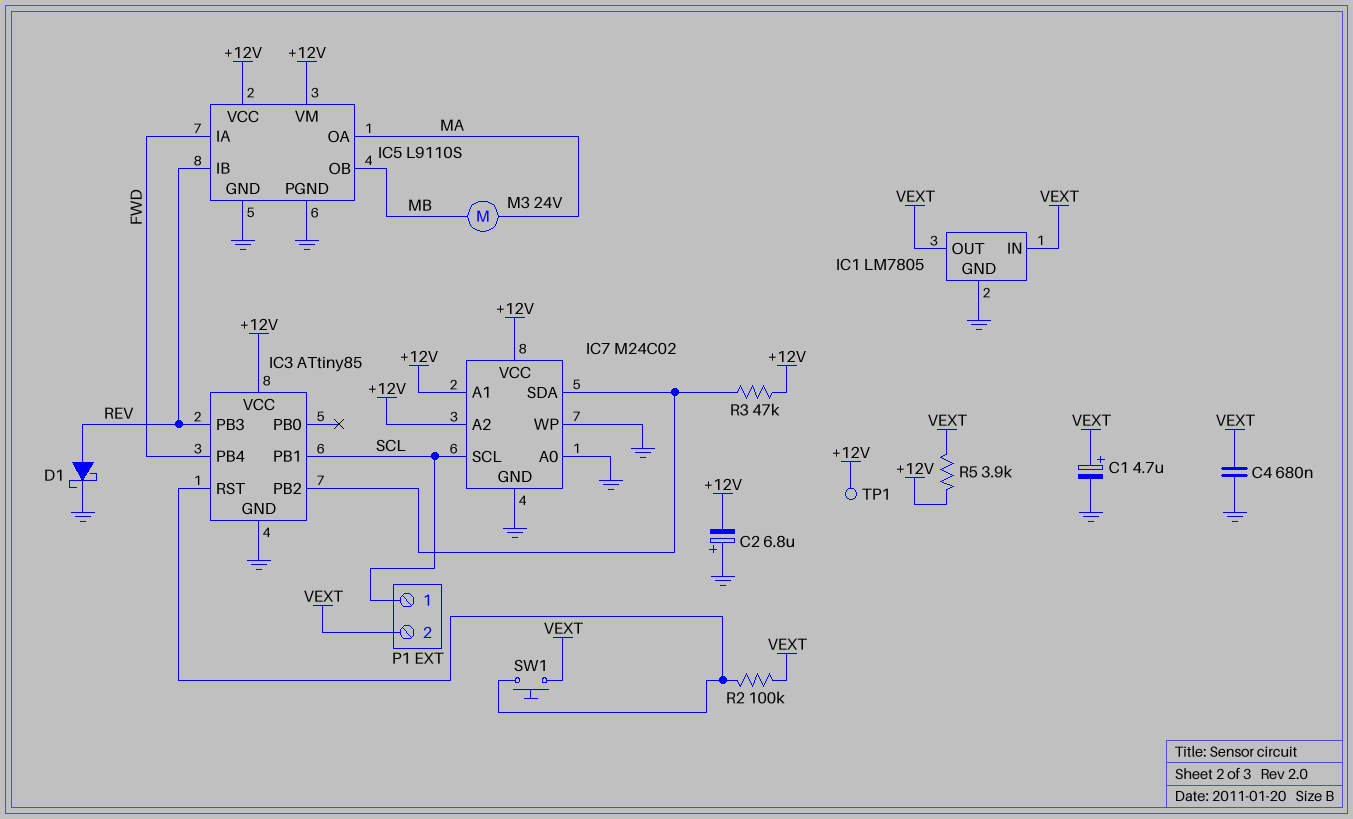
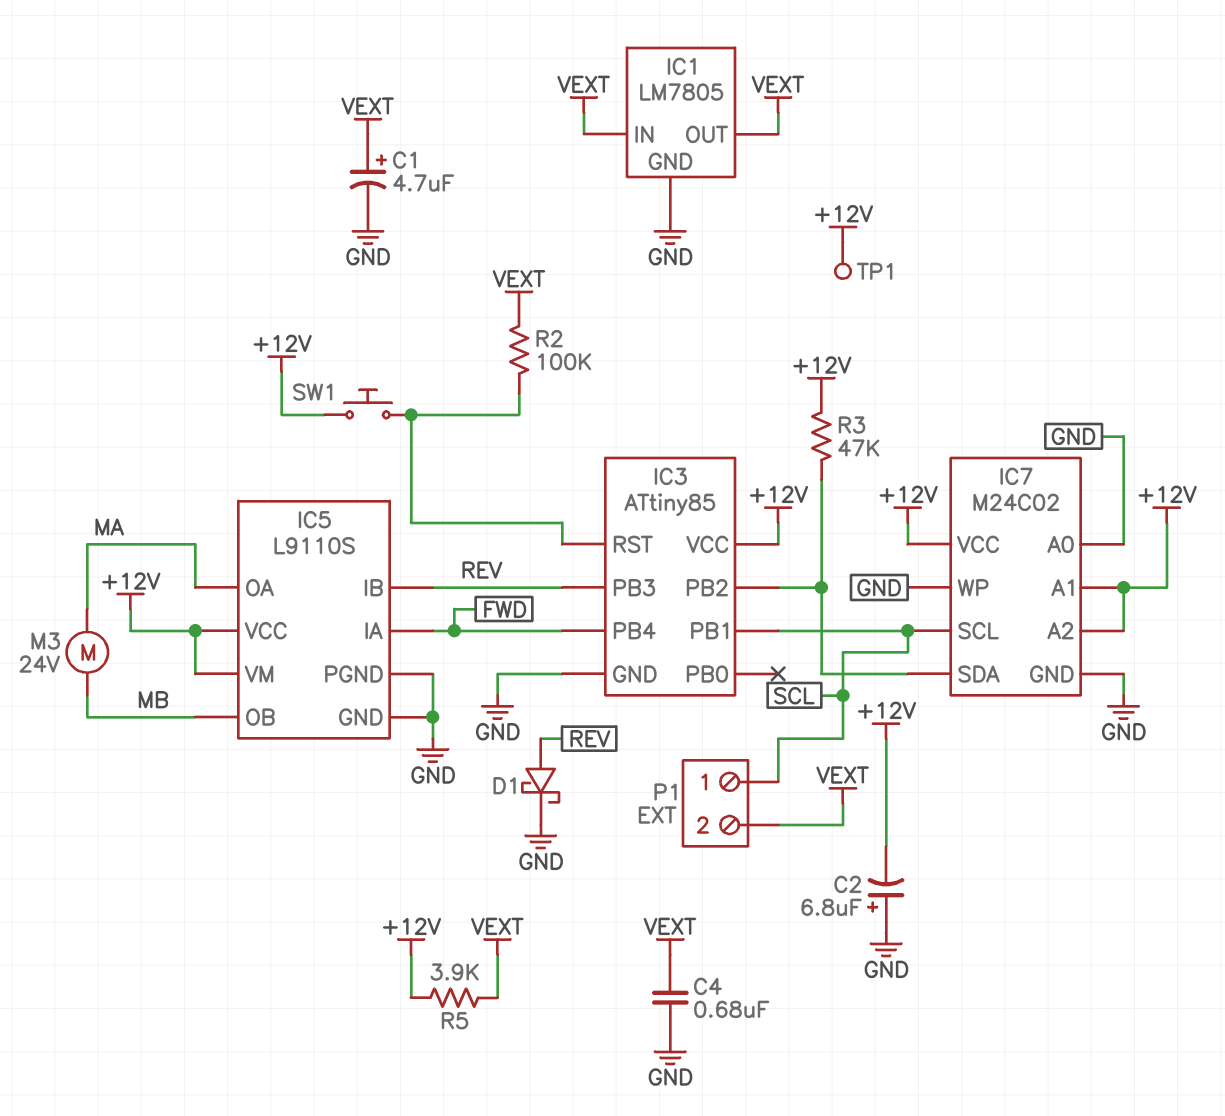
SW1: button (IC3/RST, VEXT) -> button (+12V, IC3/RST)

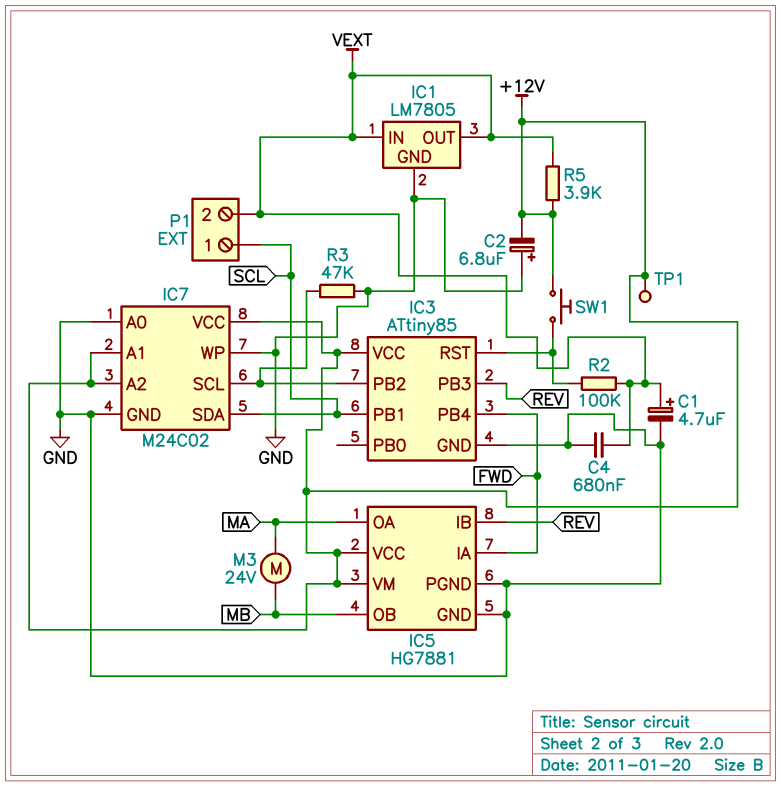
D1: schottky (A REV, K GND) -> none
IC5: L9110S -> HG7881
IC7 pin SCL: SCL -> IC3/PB2
IC7 pin SDA: IC3/PB2 -> SCL
R3: 47k (+12V, IC3/PB2) -> 47k (GND, IC3/PB2)

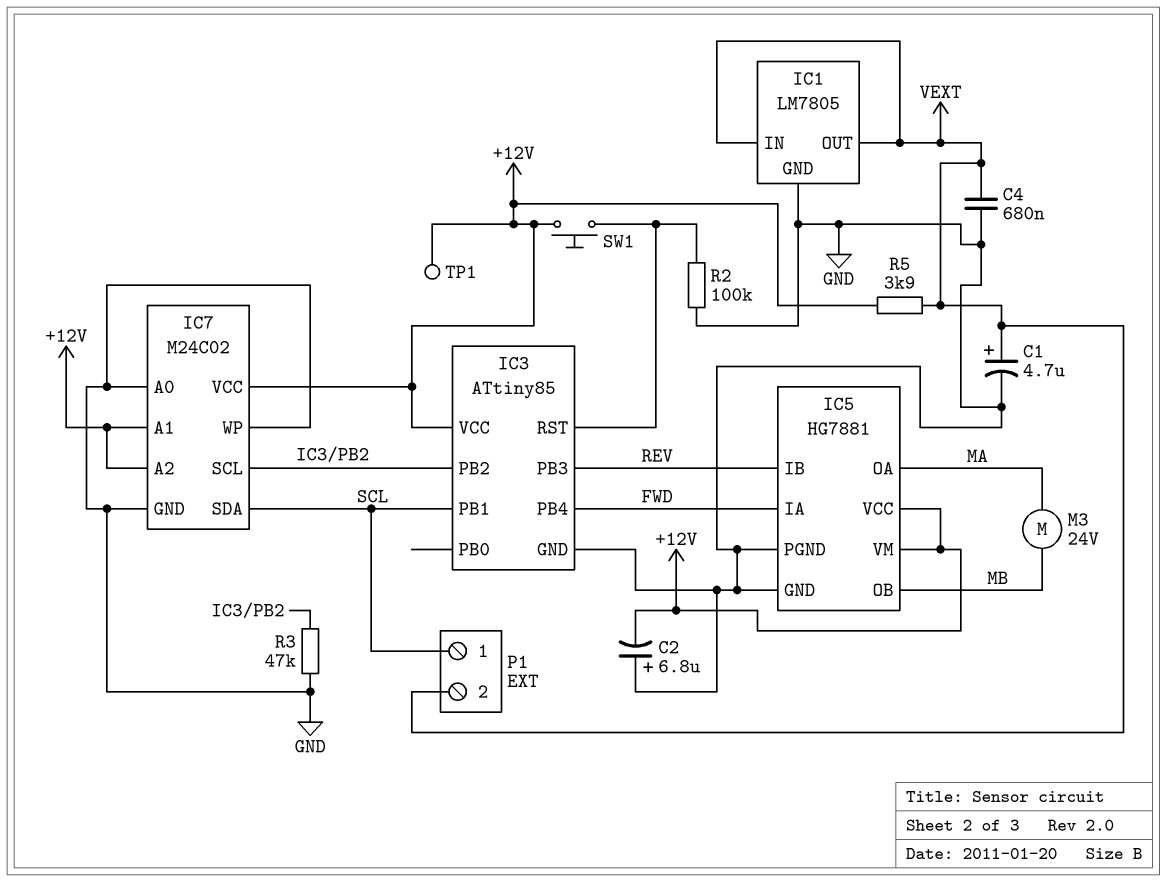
R2: 100k (IC3/RST, VEXT) -> 100k (GND, IC3/RST)

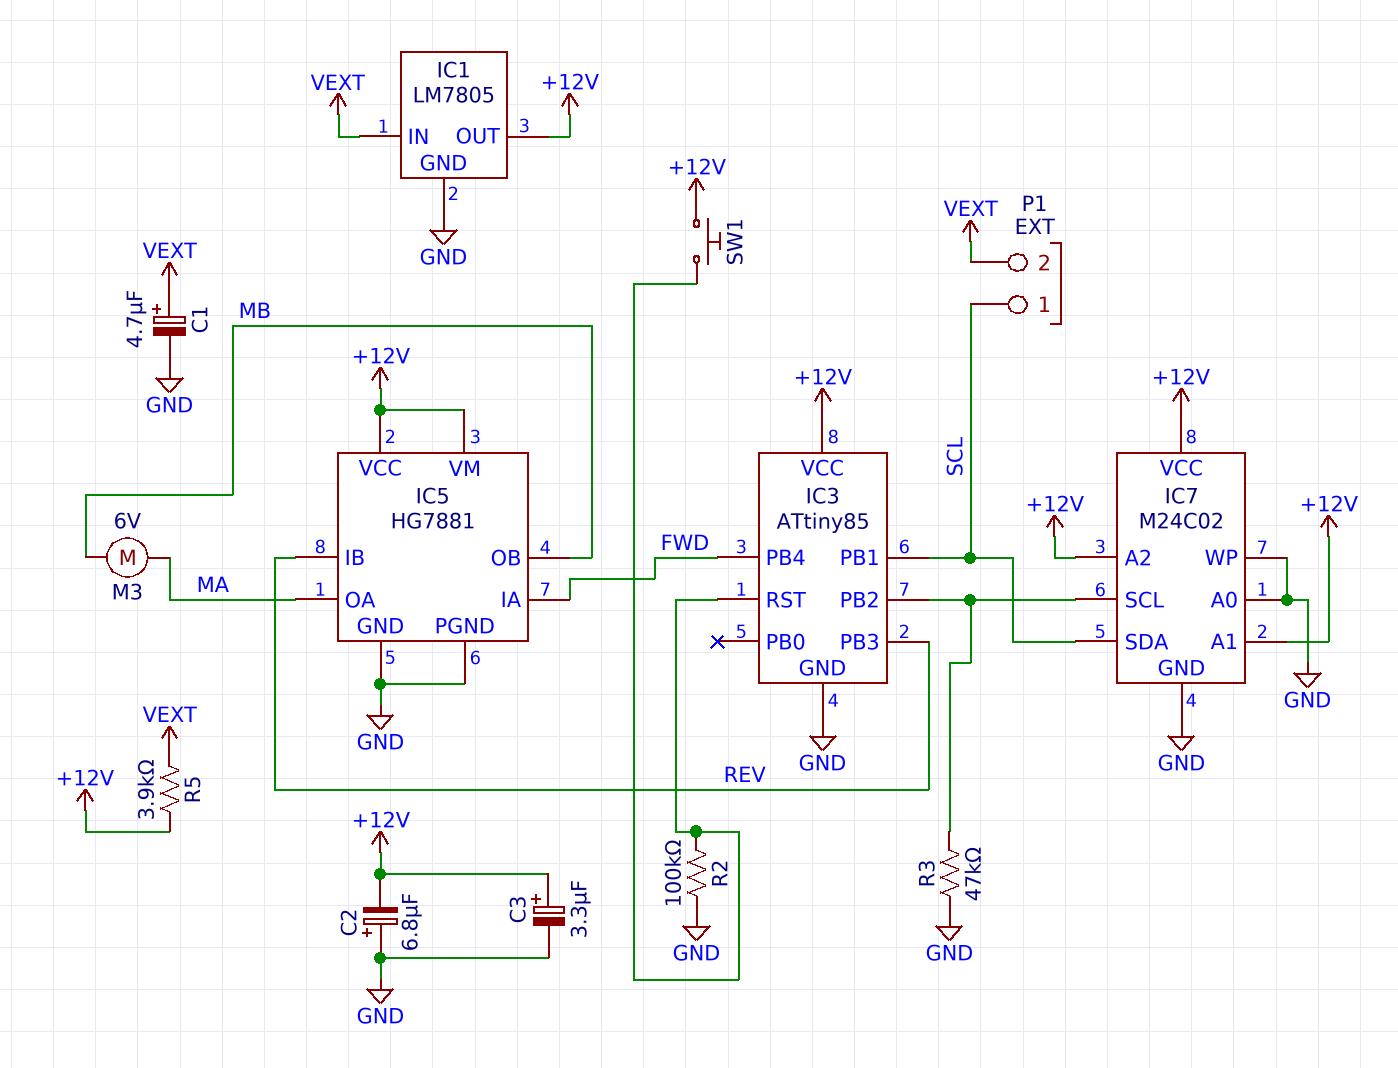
C3: none -> 3.3uF (plus +12V, minus GND)
C4: 680nF (GND, VEXT) -> none
IC1 pin OUT: VEXT -> +12V
M3: motor 24V (MA, MB) -> motor 6V (MA, MB)
TP1: test point (+12V) -> none

